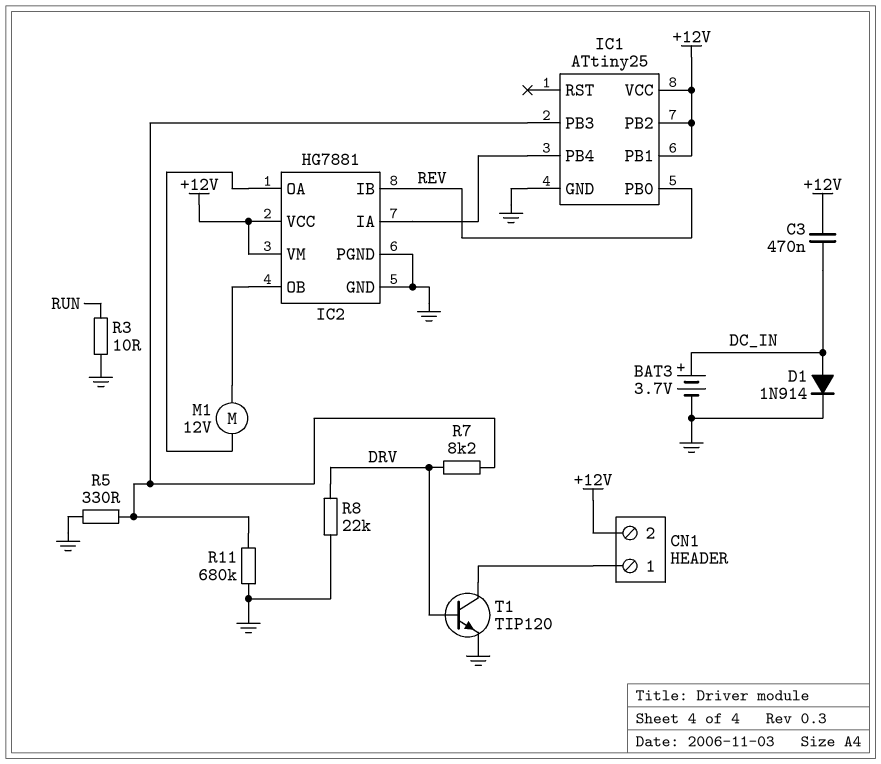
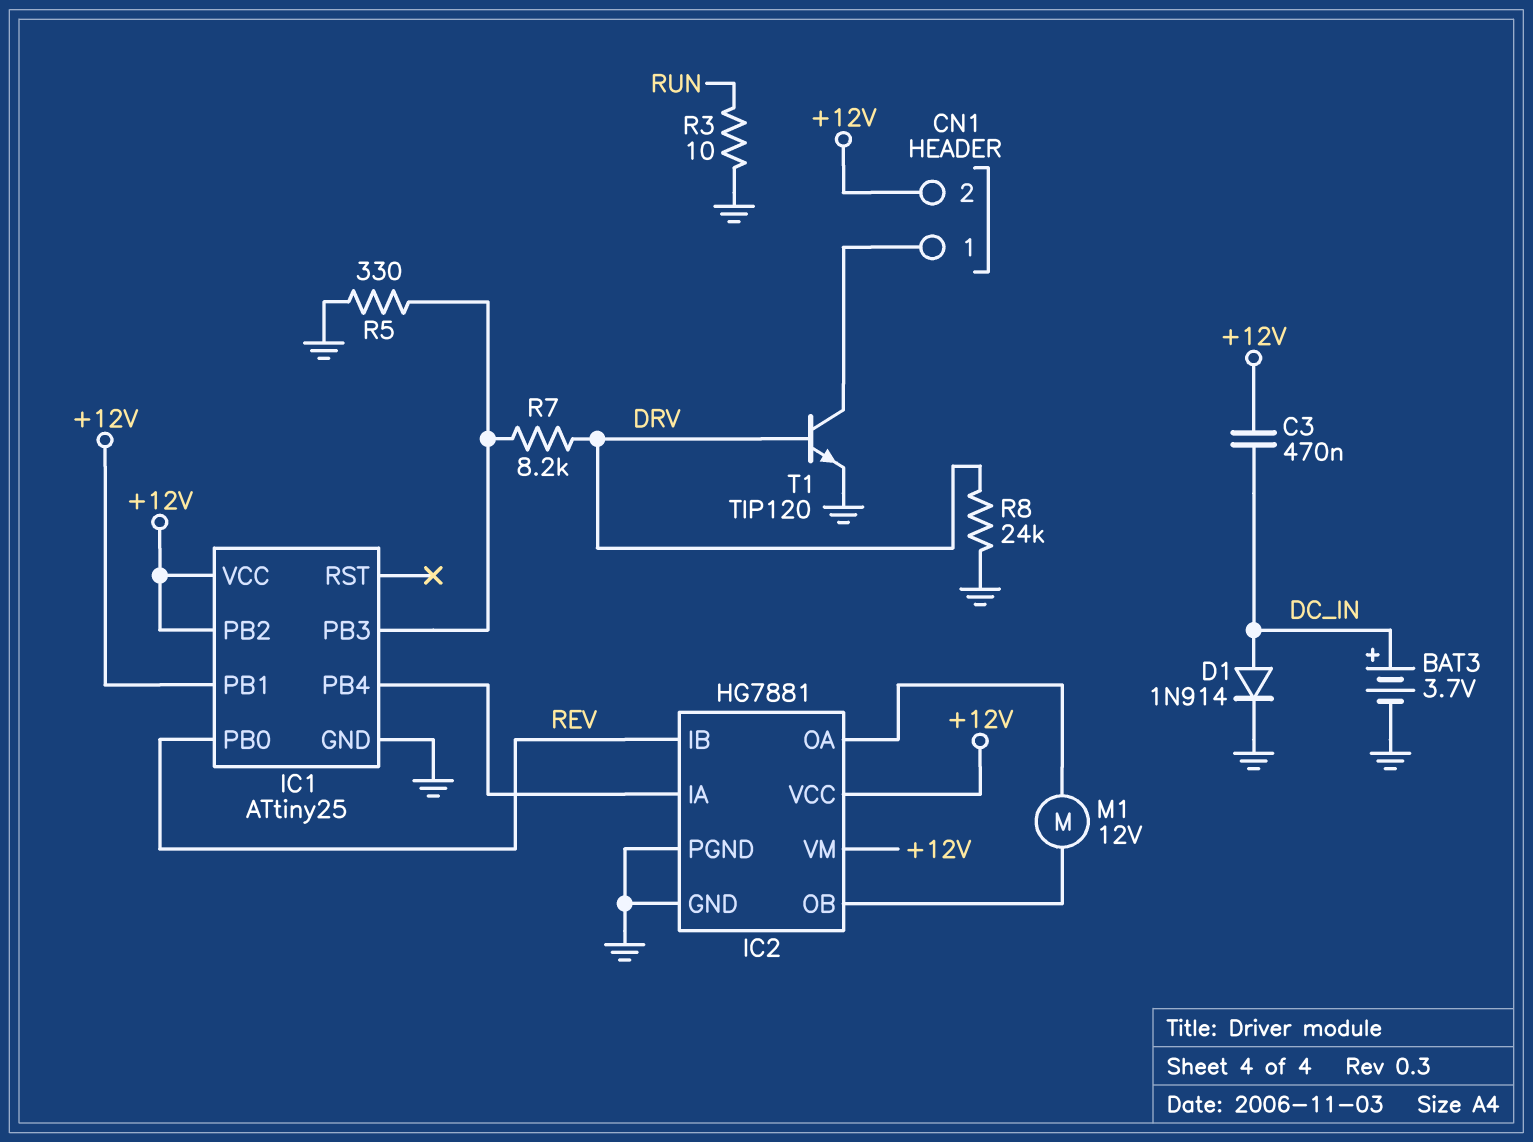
R8: 22k (DRV, GND) -> 24k (DRV, GND)
R11: 680k (GND, IC1/PB3) -> none

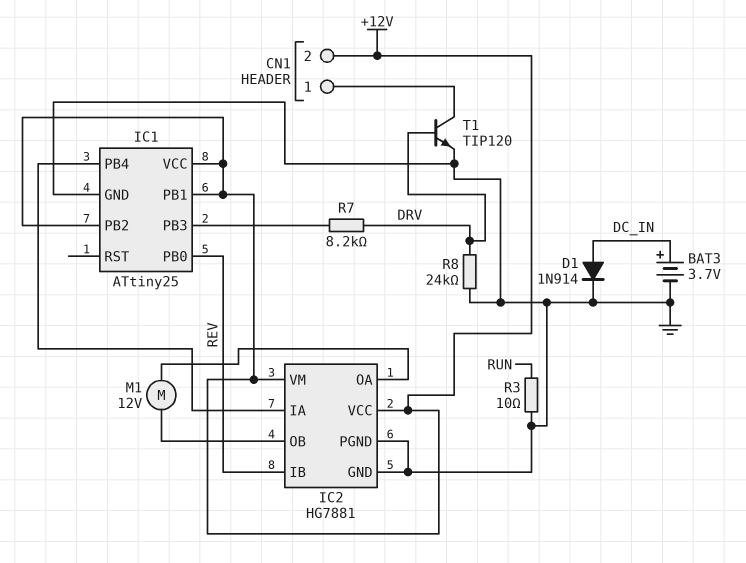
C3: 470nF (+12V, DC_IN) -> none
R5: 330 (GND, IC1/PB3) -> none

